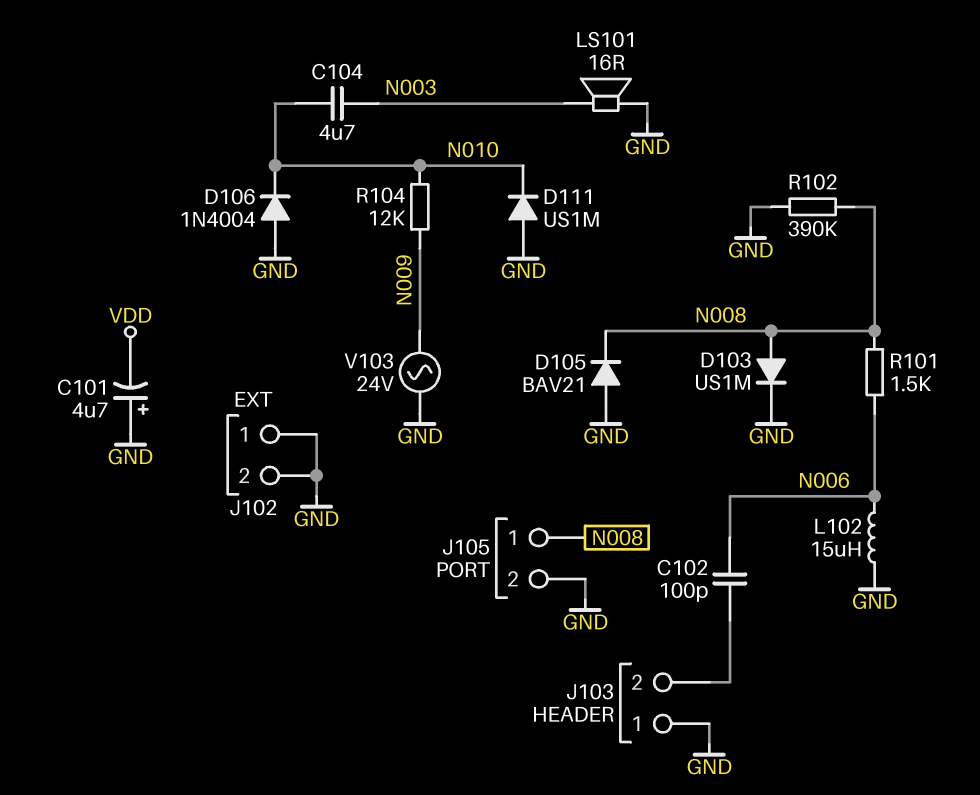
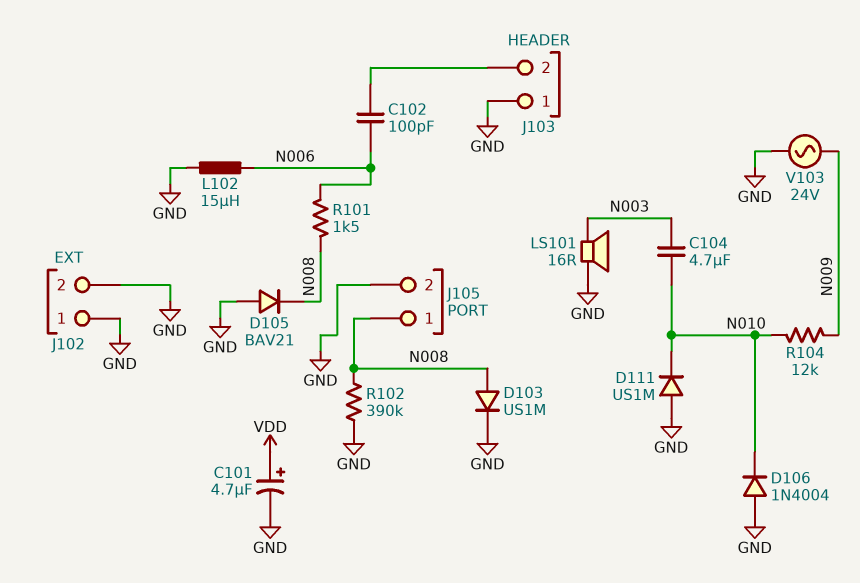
C101: 4.7uF (plus GND, minus VDD) -> 4.7uF (plus VDD, minus GND)

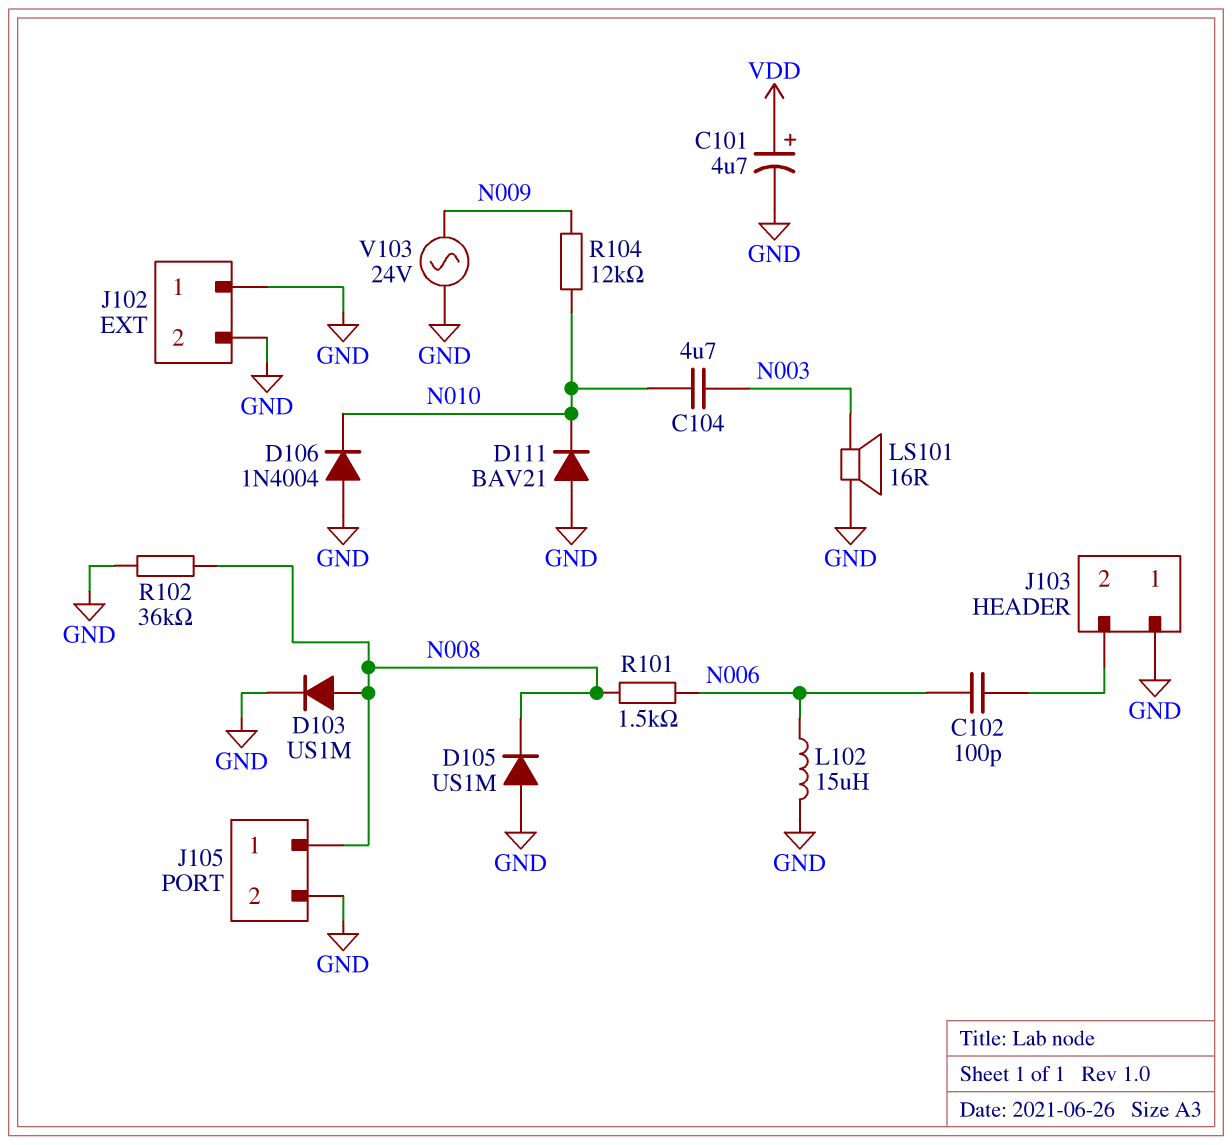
D105: diode BAV21 (A GND, K N008) -> diode US1M (A GND, K N008)
D111: diode US1M (A GND, K N010) -> diode BAV21 (A GND, K N010)
R102: 390k (GND, N008) -> 36k (GND, N008)

